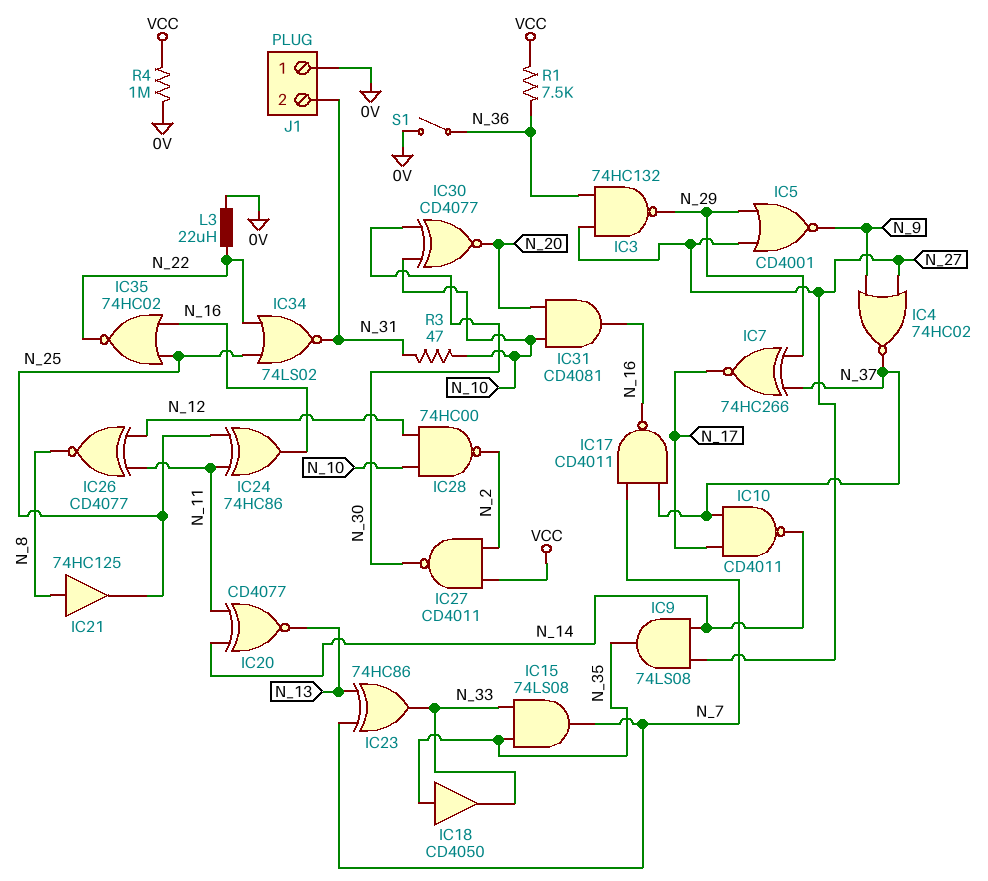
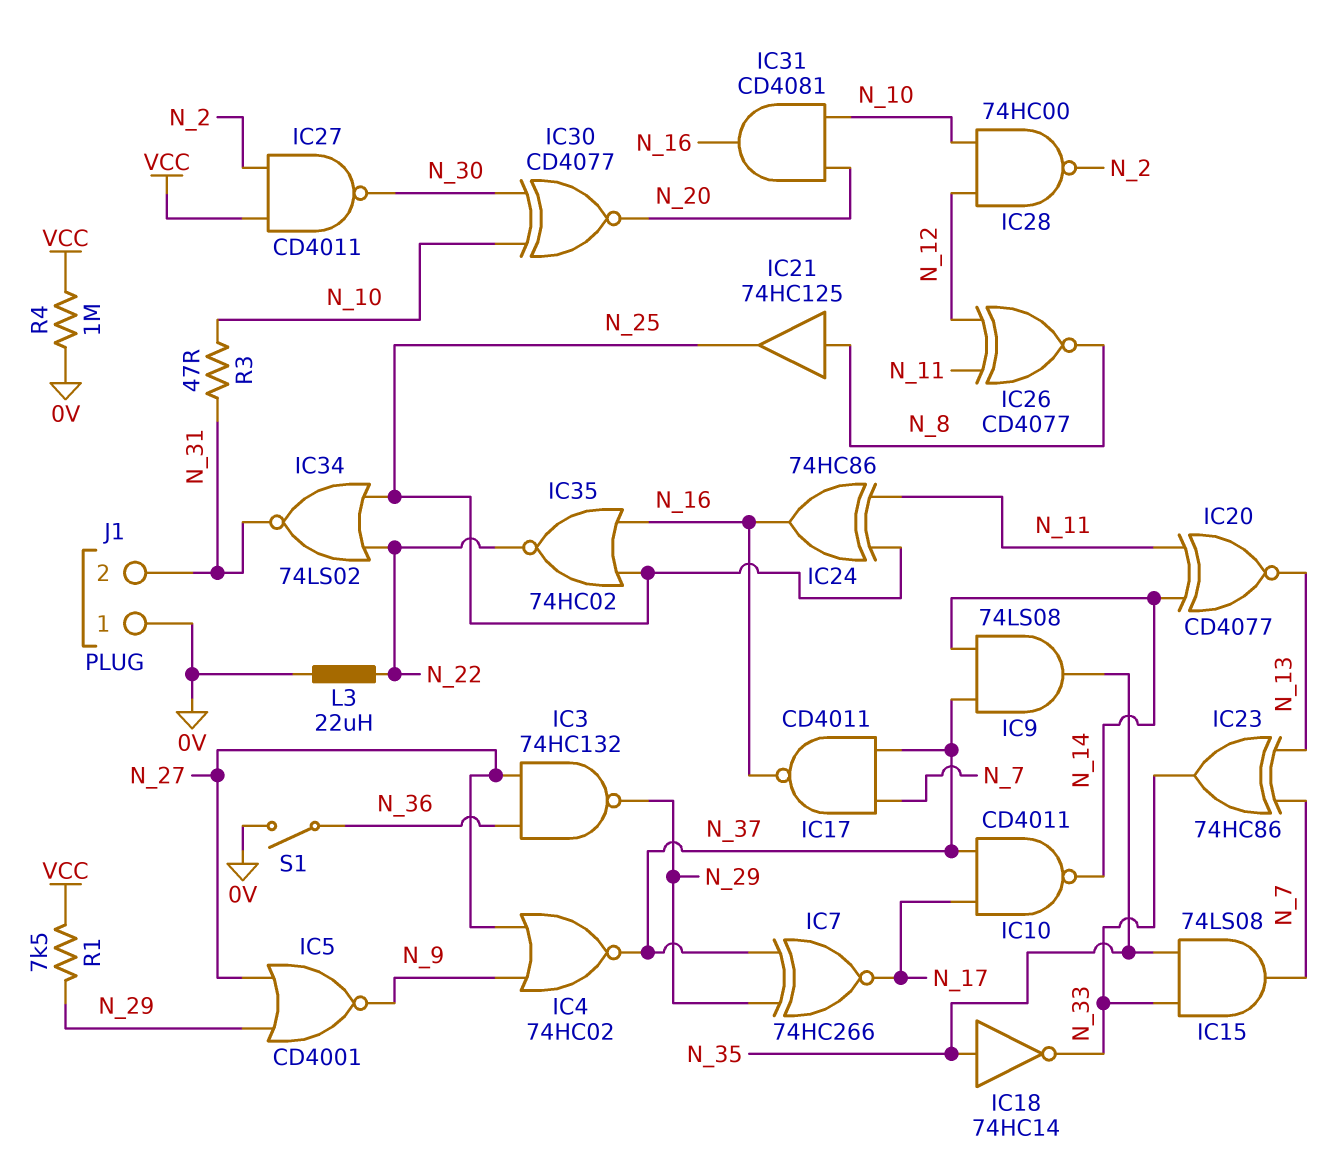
IC9: AND 74LS08 (in N_14, in N_27, out N_35) -> AND 74LS08 (in N_14, in N_37, out N_35)
IC18: buffer CD4050 (in N_35, out N_33) -> NOT 74HC14 (in N_35, out N_33)
R1: 7.5k (N_36, VCC) -> 7.5k (N_29, VCC)

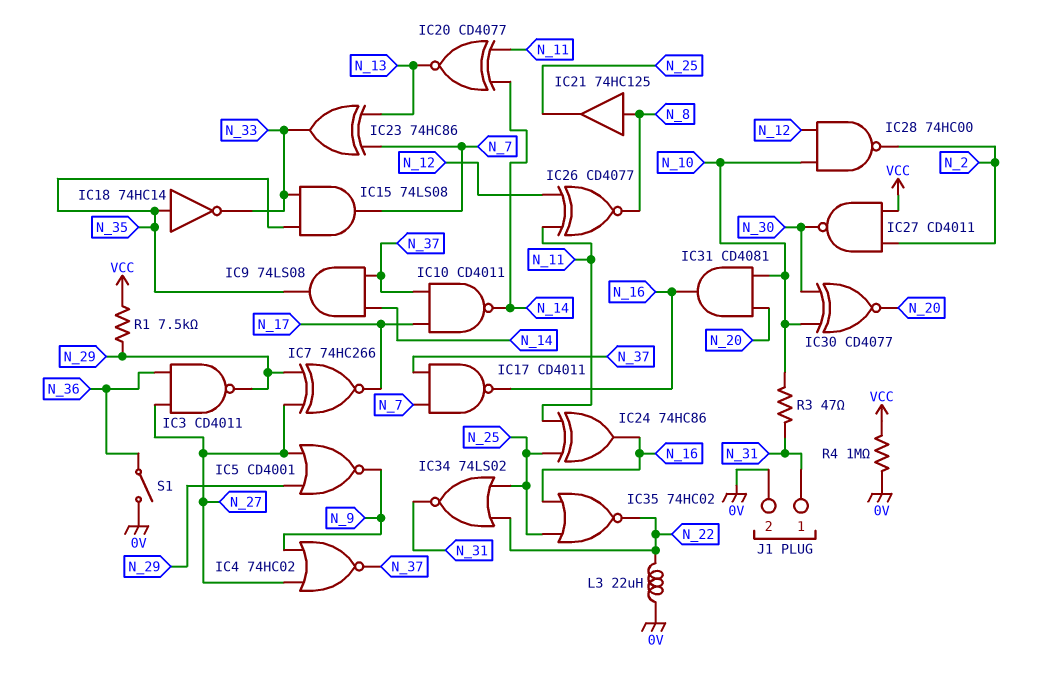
IC3: NAND 74HC132 (in N_27, in N_36, out N_29) -> NAND CD4011 (in N_27, in N_36, out N_29)
IC7: XNOR 74HC266 (in N_29, in N_37, out N_17) -> XNOR 74HC266 (in N_27, in N_29, out N_17)
J1 pin 1: 0V -> N_31
J1 pin 2: N_31 -> 0V

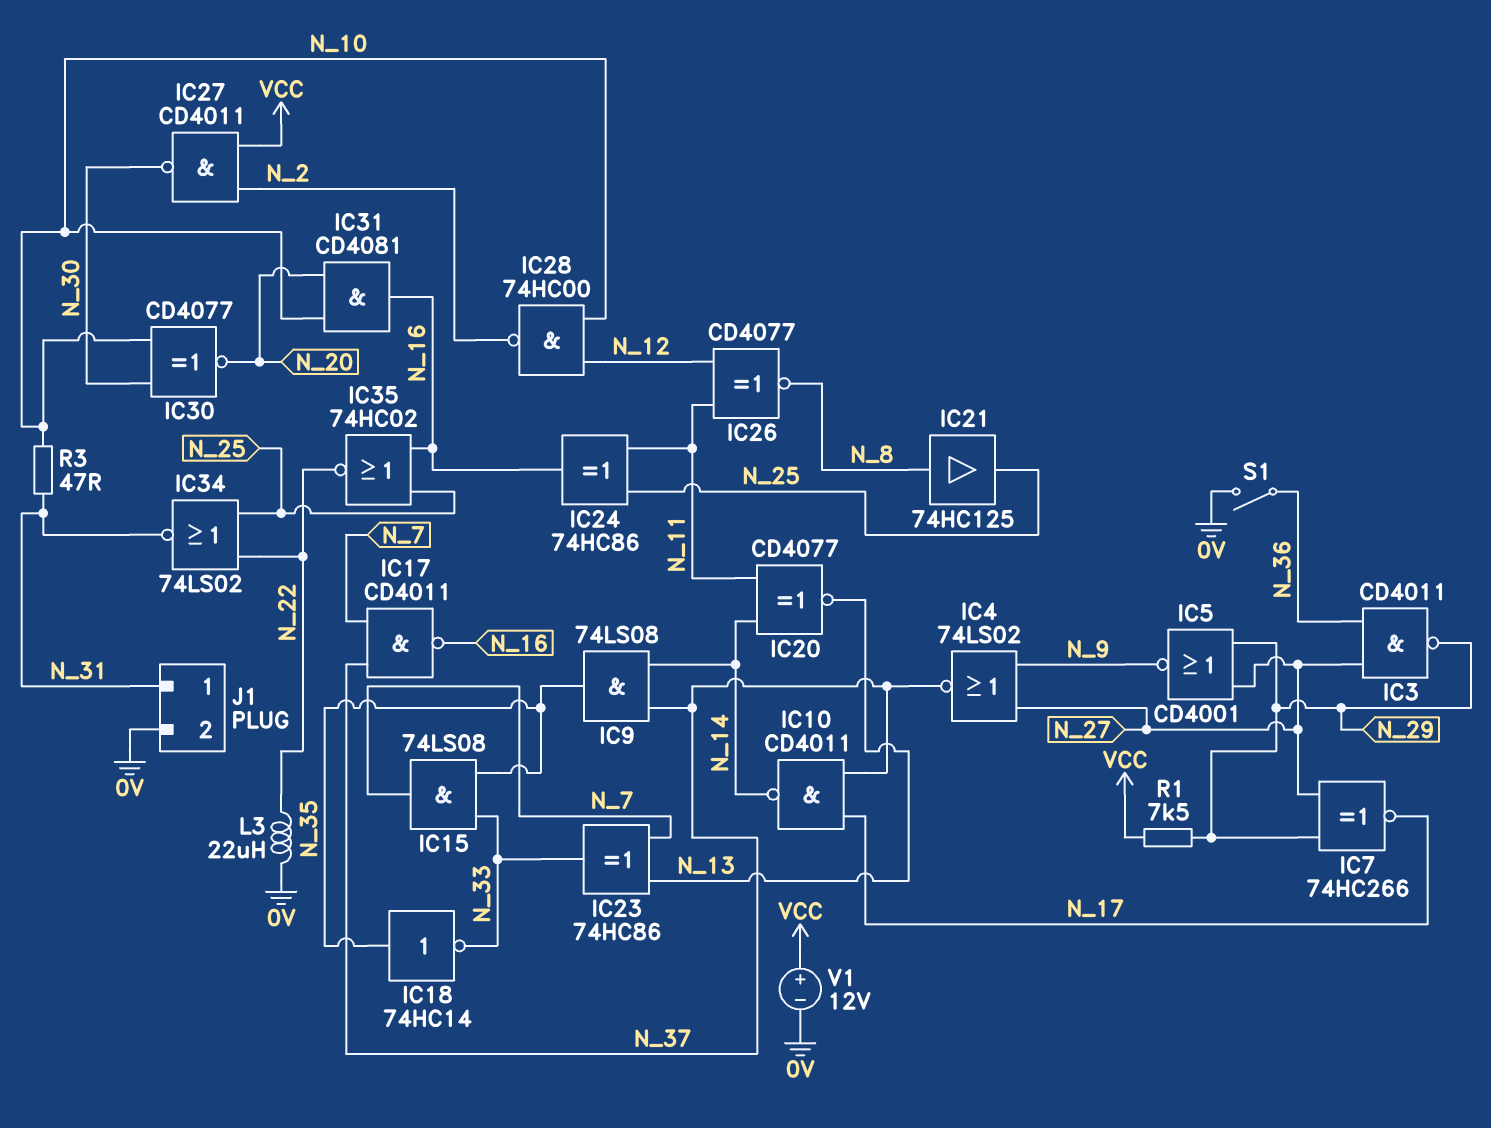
IC4: NOR 74HC02 (in N_9, in N_27, out N_37) -> NOR 74LS02 (in N_9, in N_27, out N_37)
R4: 1M (0V, VCC) -> none
V1: none -> 12V (plus VCC, minus 0V)

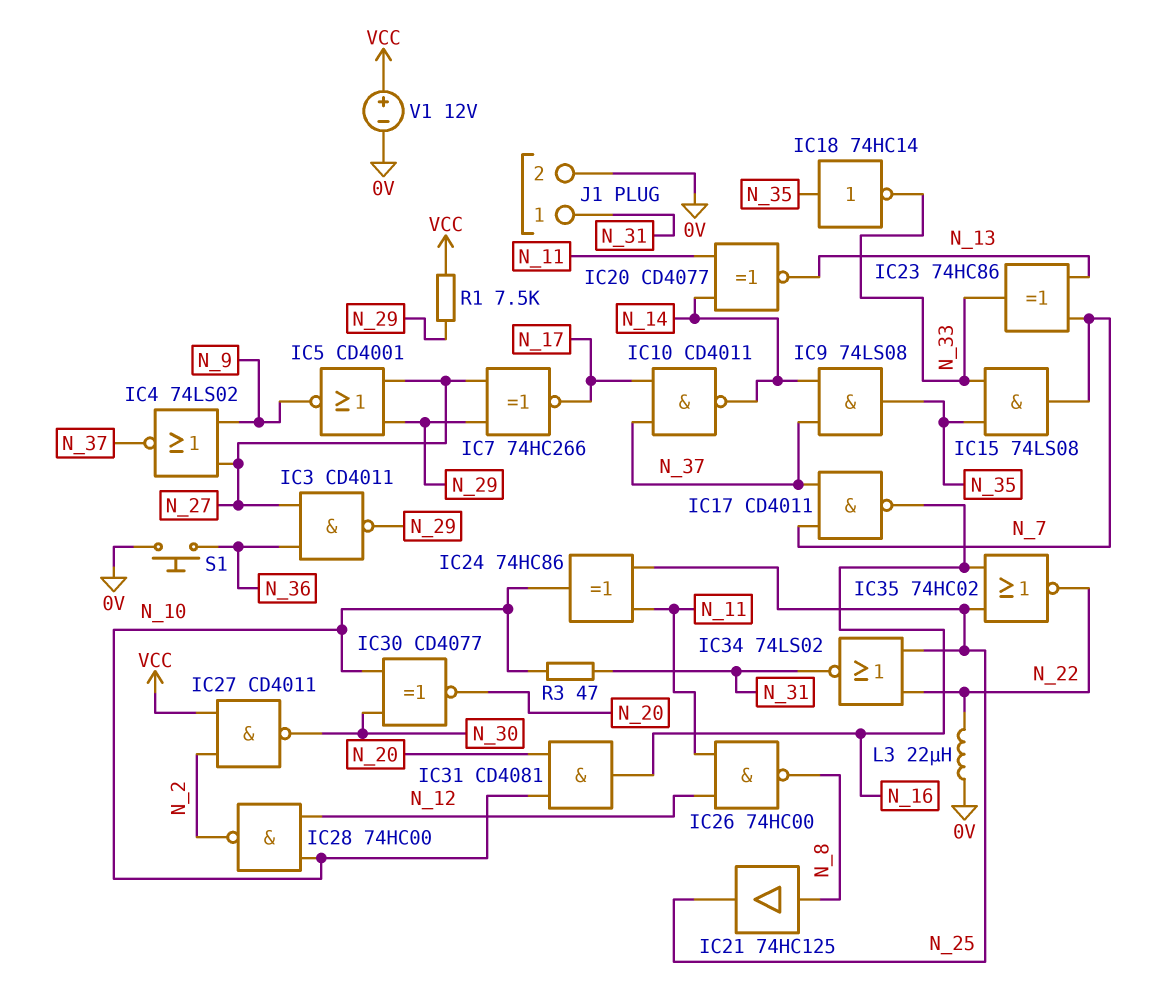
IC24: XOR 74HC86 (in N_11, in N_25, out N_16) -> XOR 74HC86 (in N_11, in N_25, out N_10)
IC26: XNOR CD4077 (in N_11, in N_12, out N_8) -> NAND 74HC00 (in N_11, in N_12, out N_8)
S1: switch (0V, N_36) -> button (0V, N_36)

